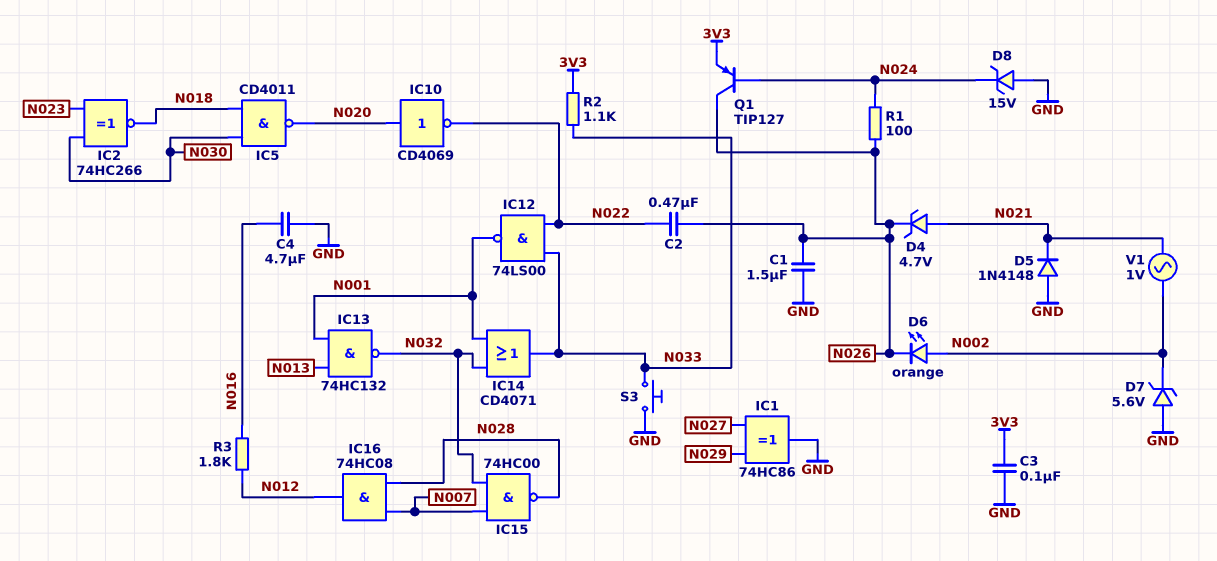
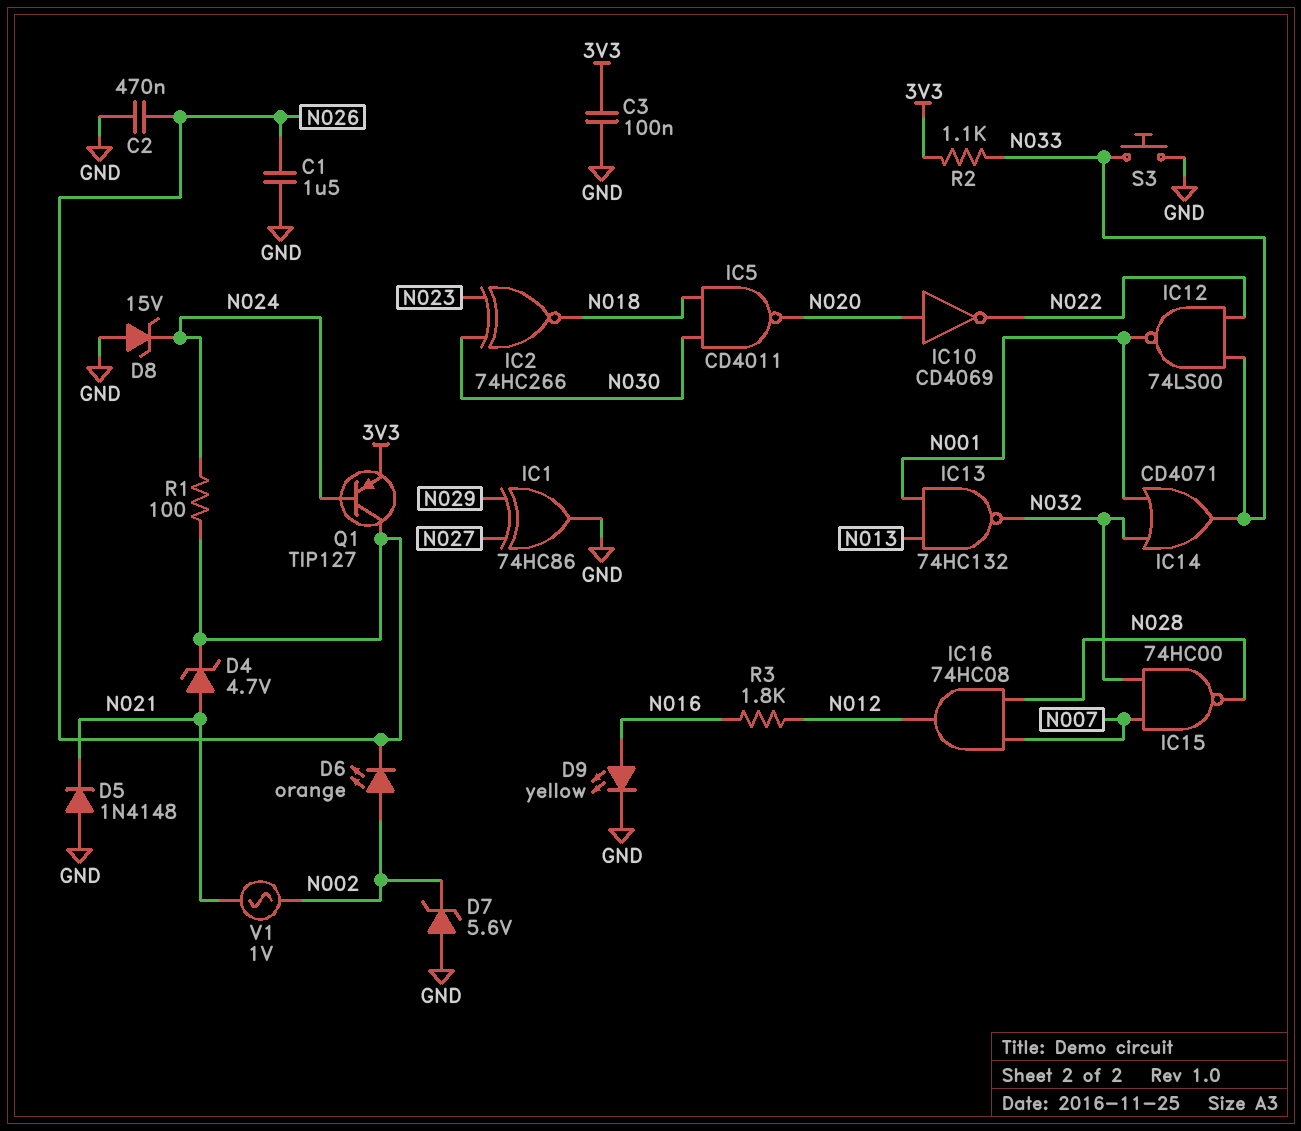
C2: 470nF (N022, N026) -> 470nF (GND, N026)
C4: 4.7uF (GND, N016) -> none
D9: none -> LED yellow (A N016, K GND)

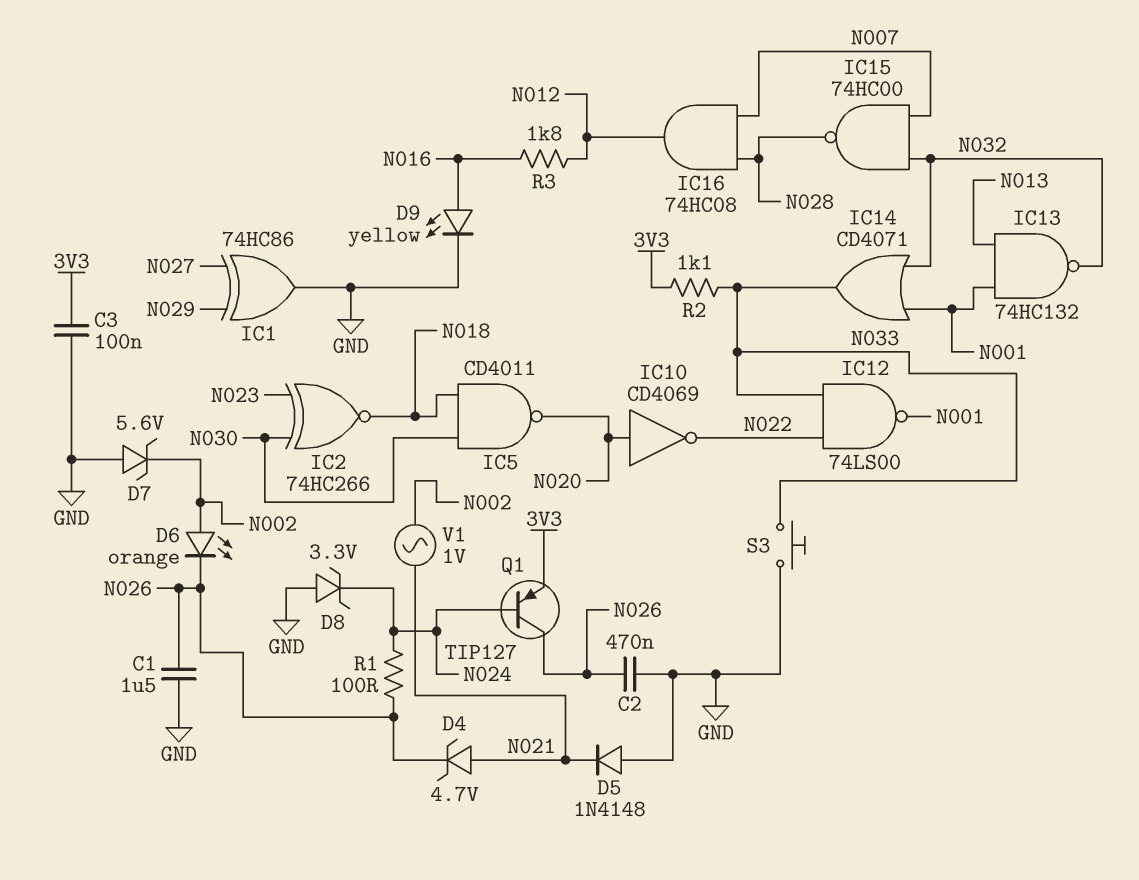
D8: zener 15V (A GND, K N024) -> zener 3.3V (A GND, K N024)

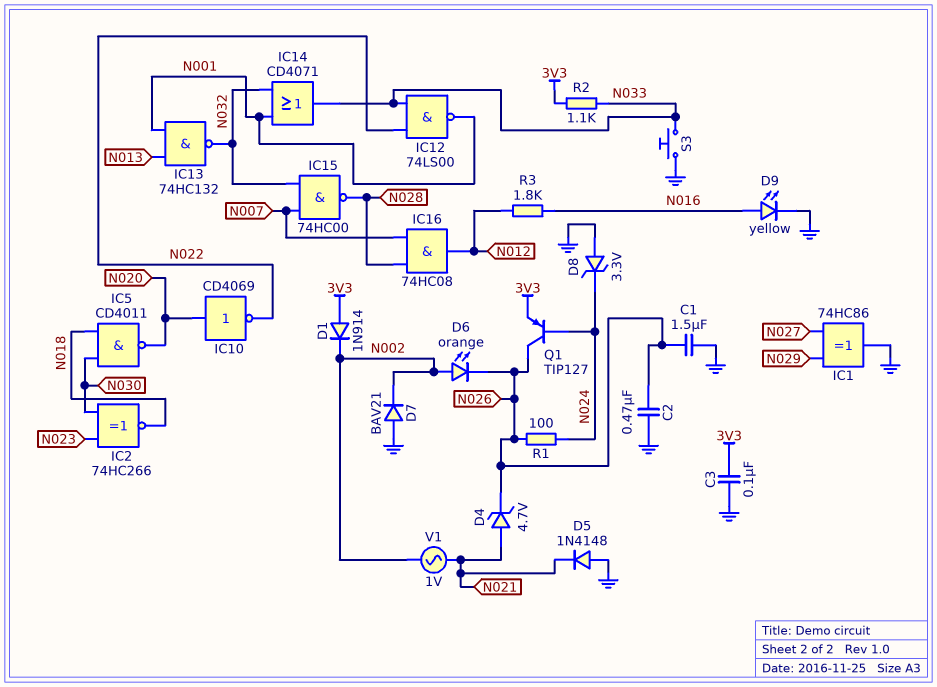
D1: none -> diode 1N914 (A 3V3, K N002)
D7: zener 5.6V (A GND, K N002) -> diode BAV21 (A GND, K N002)

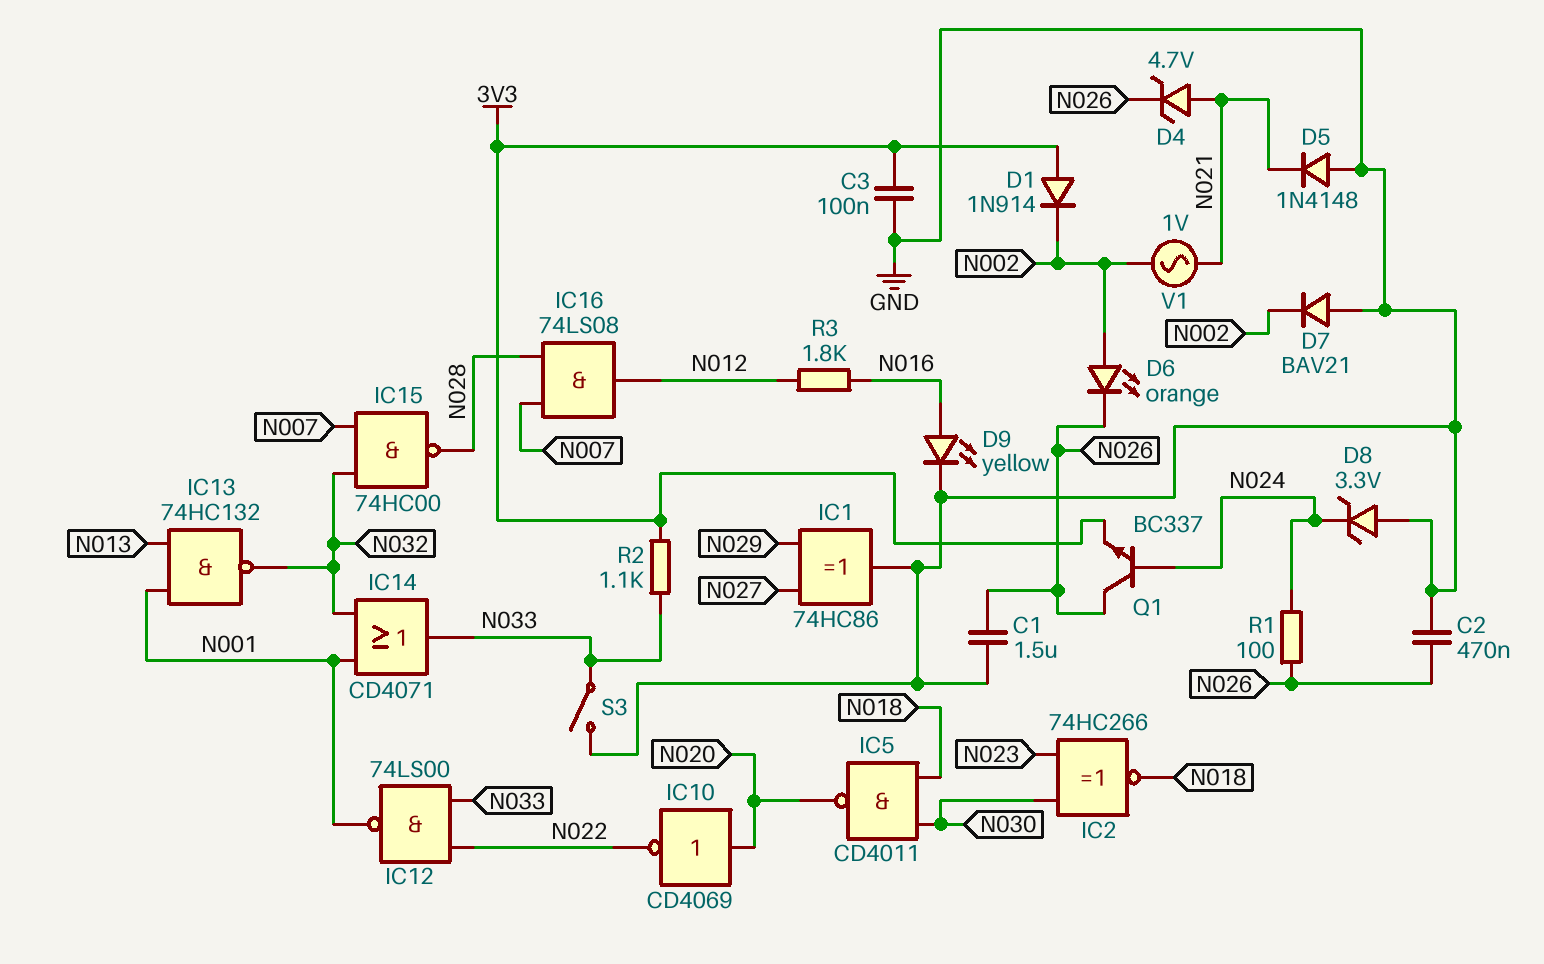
IC16: AND 74HC08 (in N007, in N028, out N012) -> AND 74LS08 (in N007, in N028, out N012)
Q1: PNP TIP127 (B N024, C N026, E 3V3) -> NPN BC337 (B N024, C N026, E 3V3)
S3: button (GND, N033) -> switch (GND, N033)

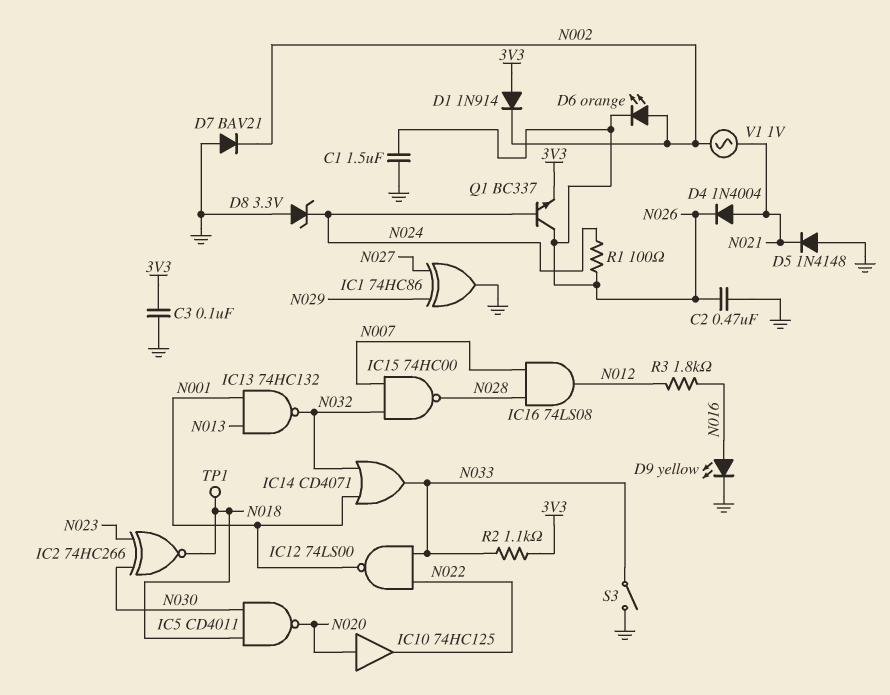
D4: zener 4.7V (A N021, K N026) -> diode 1N4004 (A N021, K N026)
IC10: NOT CD4069 (in N020, out N022) -> buffer 74HC125 (in N020, out N022)
TP1: none -> test point (N018)

